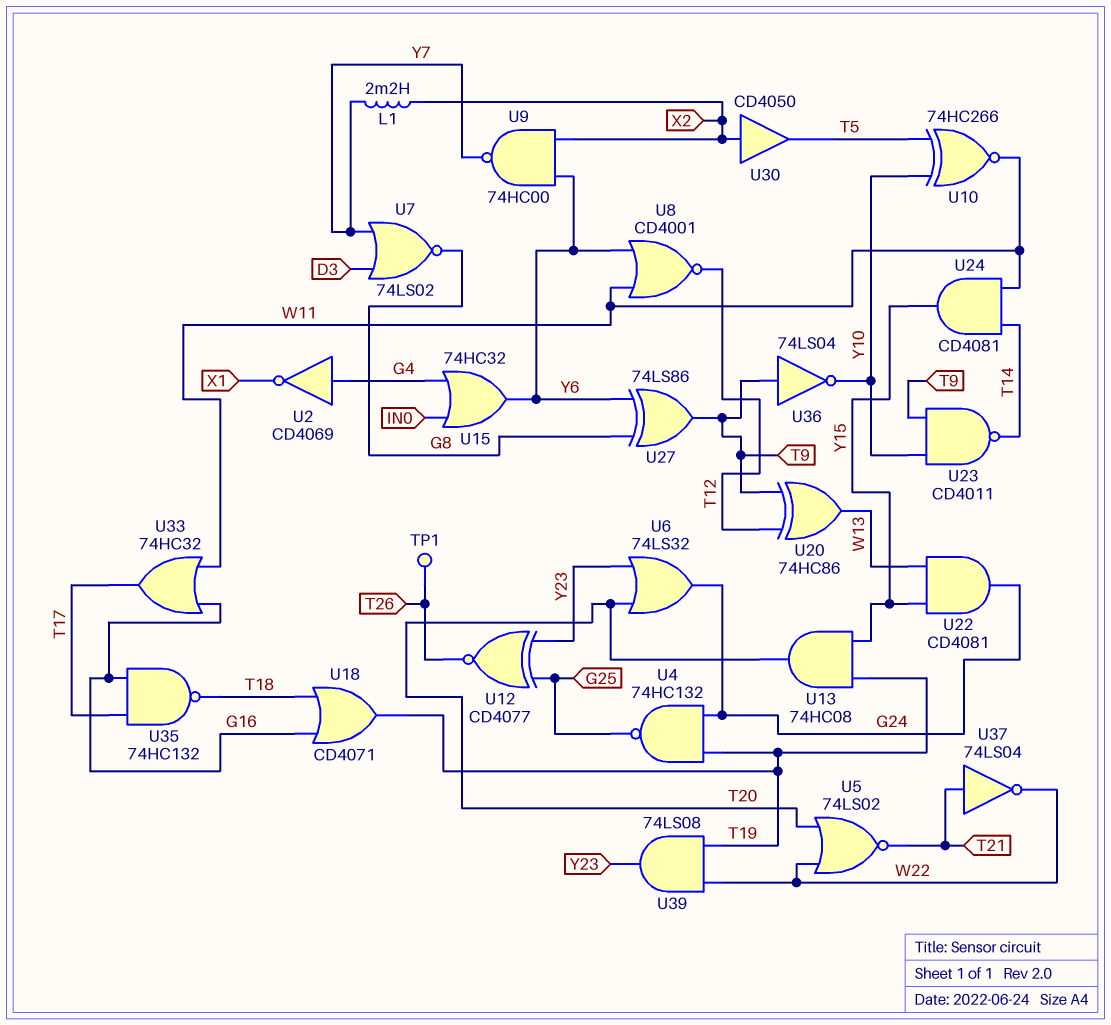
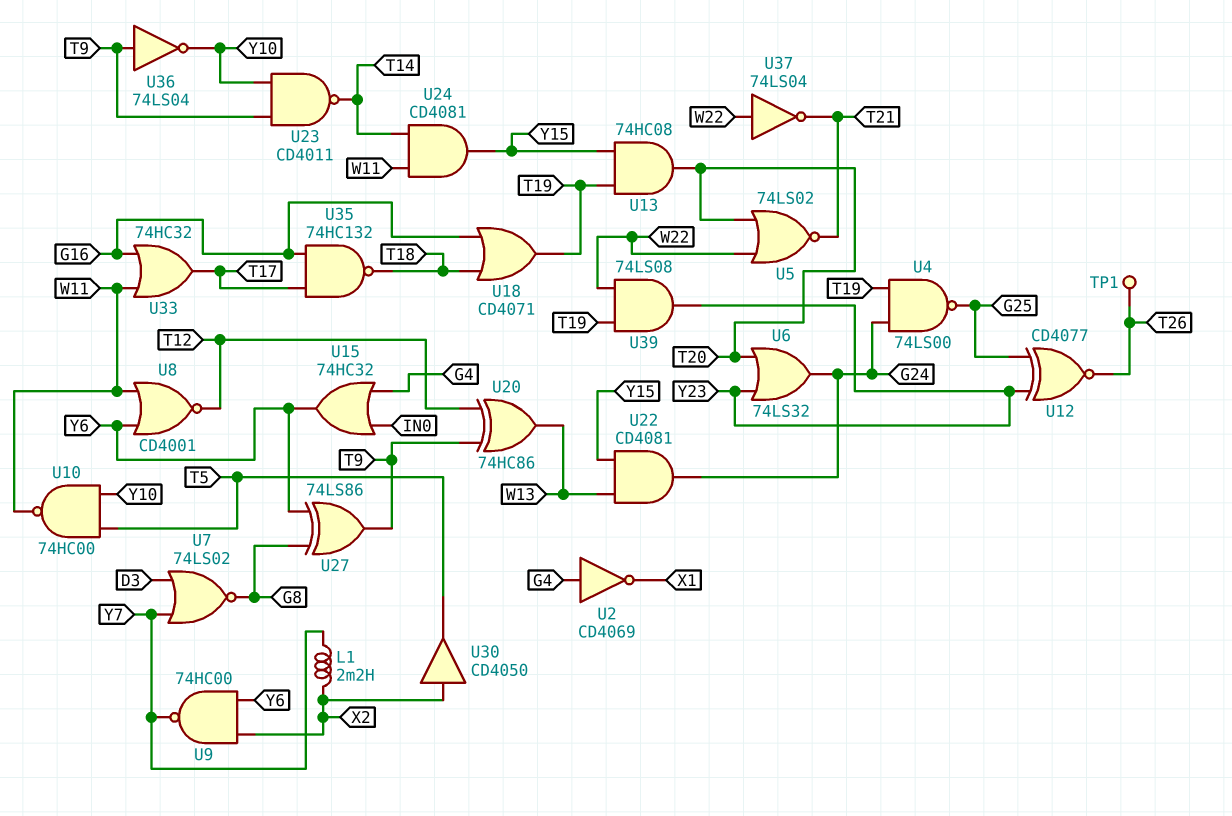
U4: NAND 74HC132 (in G24, in T19, out G25) -> NAND 74LS00 (in G24, in T19, out G25)
U10: XNOR 74HC266 (in T5, in Y10, out W11) -> NAND 74HC00 (in T5, in Y10, out W11)
U37: NOT 74LS04 (in T21, out W22) -> NOT 74LS04 (in W22, out T21)

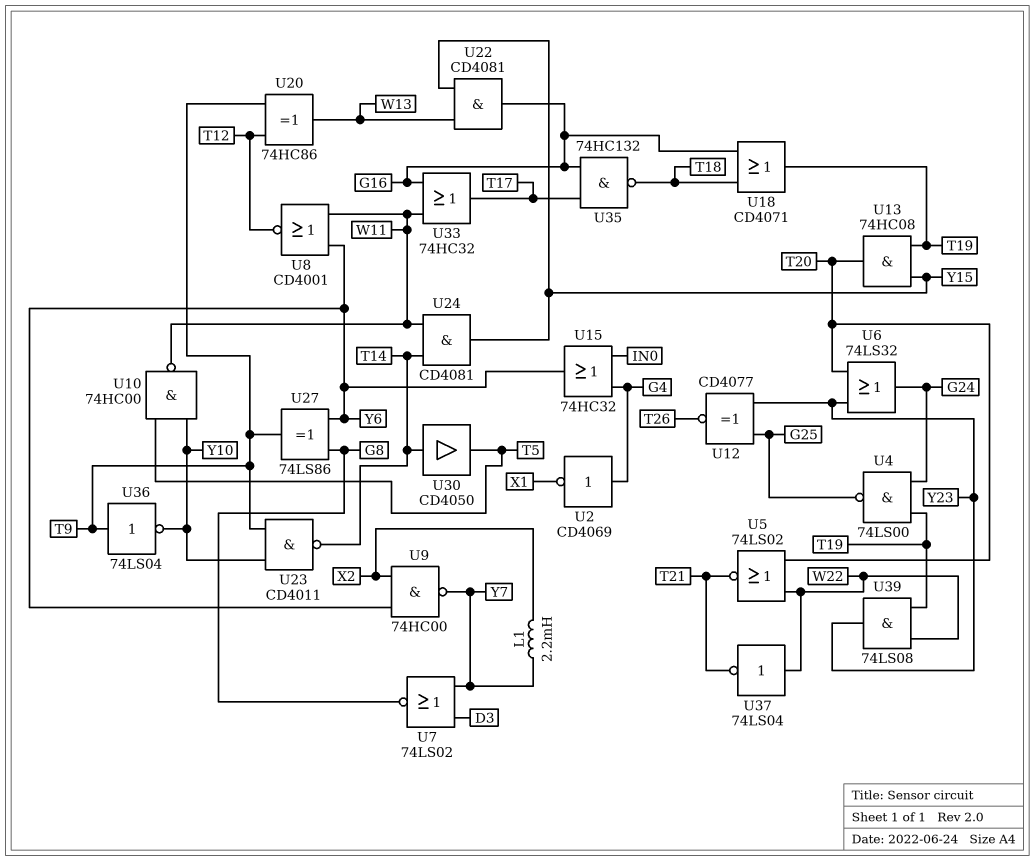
TP1: test point (T26) -> none
U22: AND CD4081 (in W13, in Y15, out G24) -> AND CD4081 (in W13, in Y15, out G16)
U30: buffer CD4050 (in X2, out T5) -> buffer CD4050 (in T14, out T5)

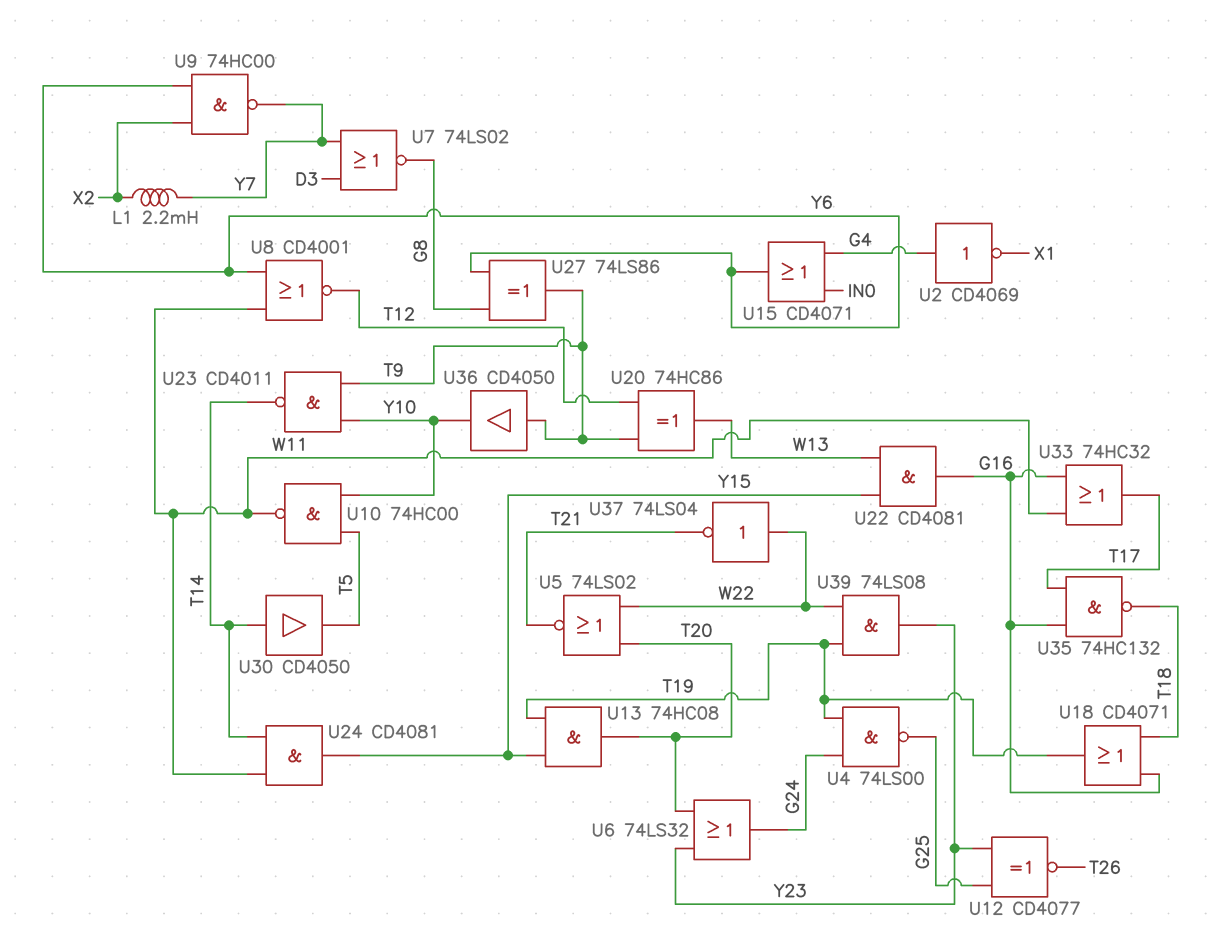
U15: OR 74HC32 (in G4, in IN0, out Y6) -> OR CD4071 (in G4, in IN0, out Y6)
U36: NOT 74LS04 (in T9, out Y10) -> buffer CD4050 (in T9, out Y10)

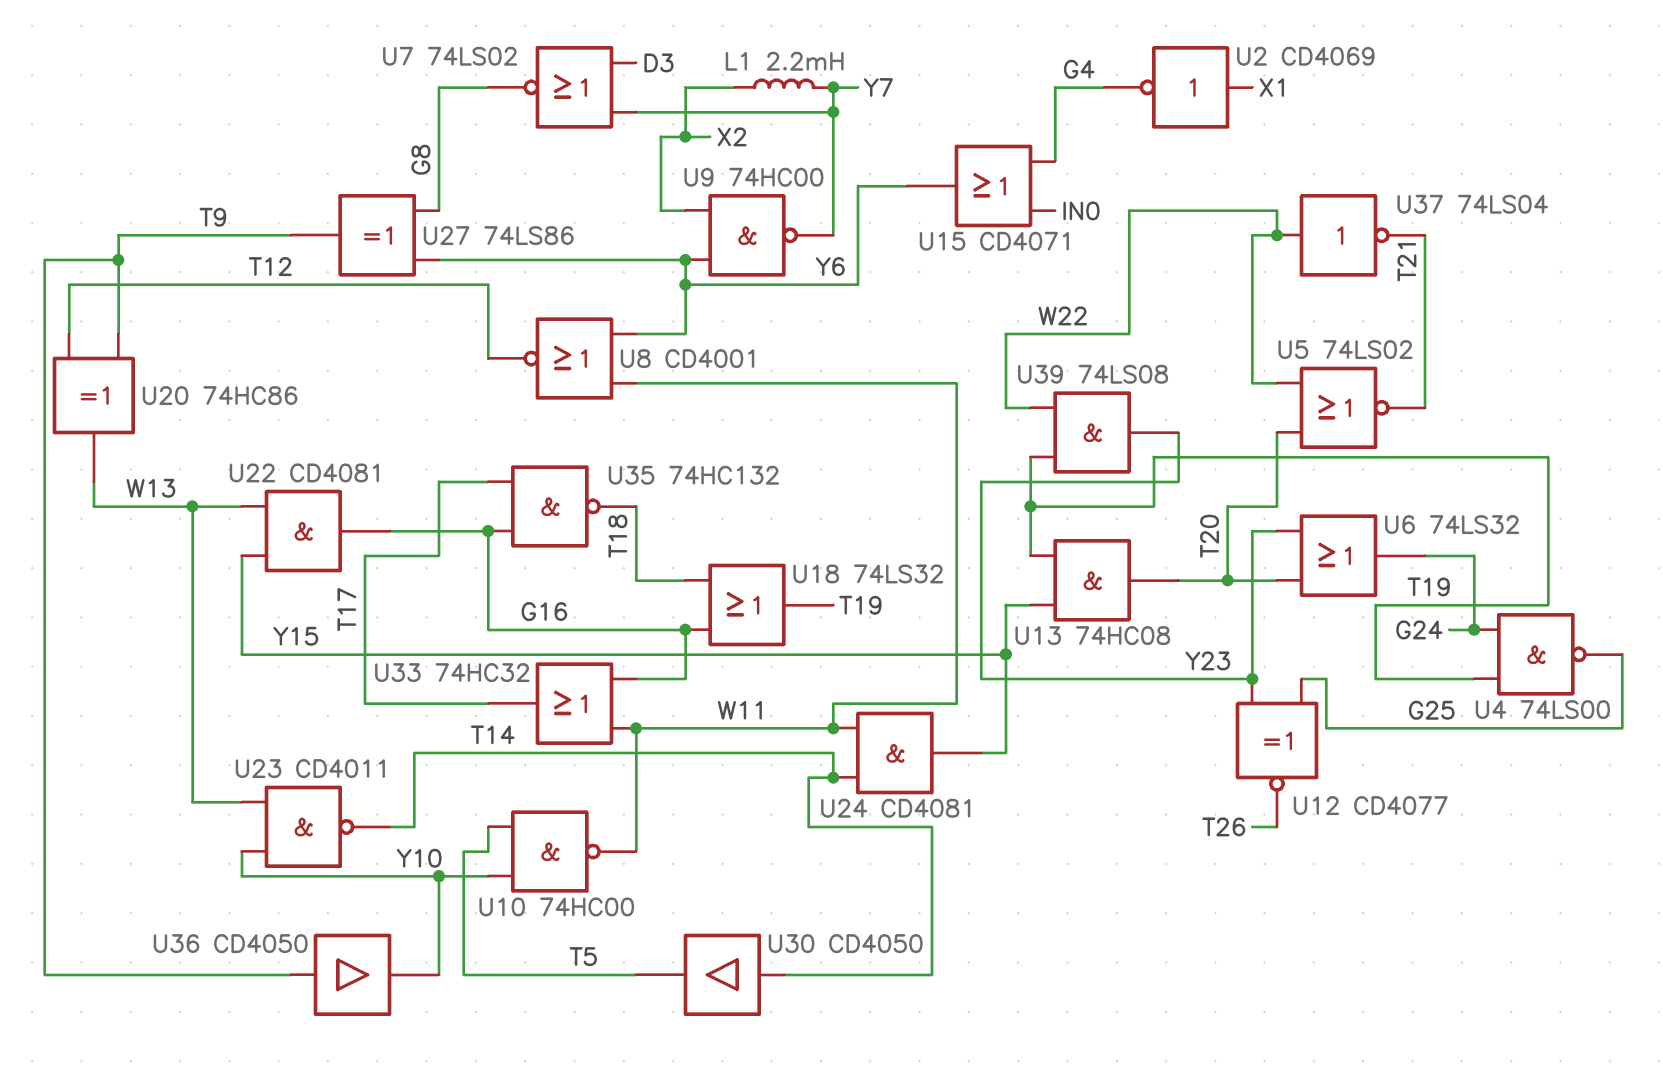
U2: NOT CD4069 (in G4, out X1) -> NOT CD4069 (in X1, out G4)
U18: OR CD4071 (in G16, in T18, out T19) -> OR 74LS32 (in G16, in T18, out T19)
U23: NAND CD4011 (in T9, in Y10, out T14) -> NAND CD4011 (in W13, in Y10, out T14)

